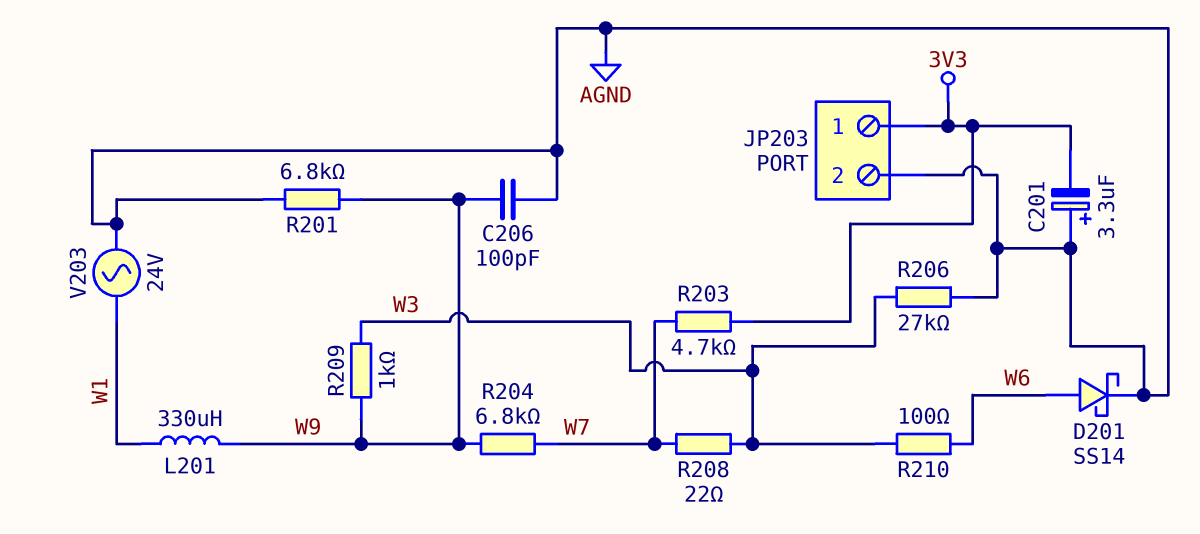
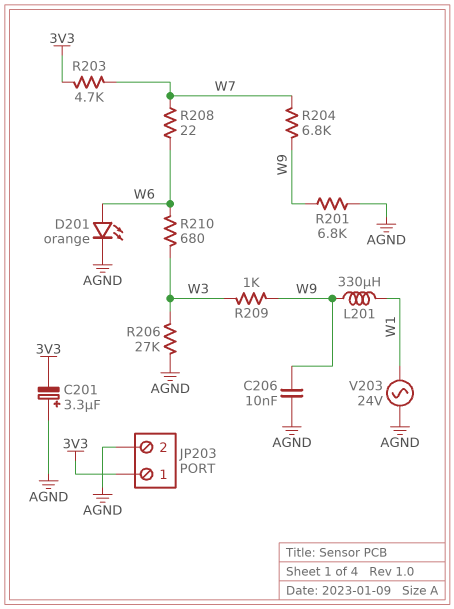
C206: 100pF (AGND, W9) -> 10nF (AGND, W9)
D201: schottky SS14 (A W6, K AGND) -> LED orange (A W6, K AGND)
R208: 22 (W3, W7) -> 22 (W6, W7)
R210: 100 (W3, W6) -> 680 (W3, W6)

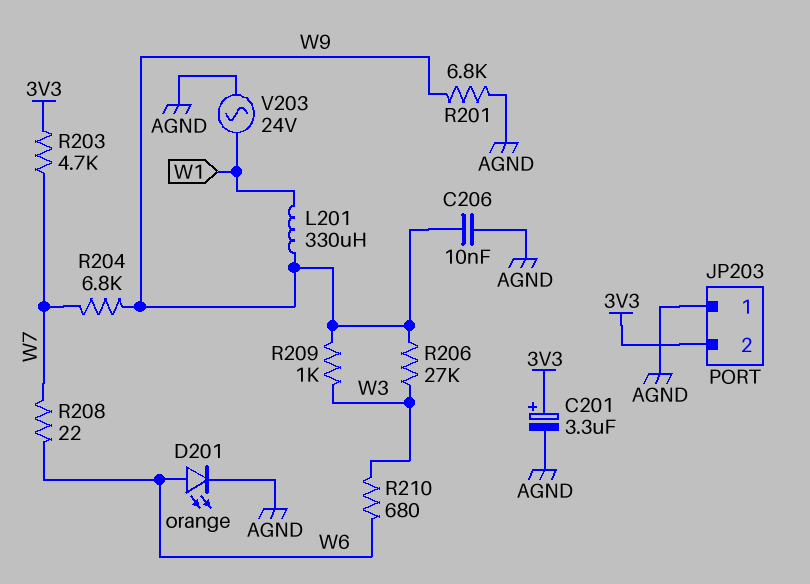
C201: 3.3uF (plus AGND, minus 3V3) -> 3.3uF (plus 3V3, minus AGND)
JP203 pin 1: 3V3 -> AGND
JP203 pin 2: AGND -> 3V3
R206: 27k (AGND, W3) -> 27k (W3, W9)

